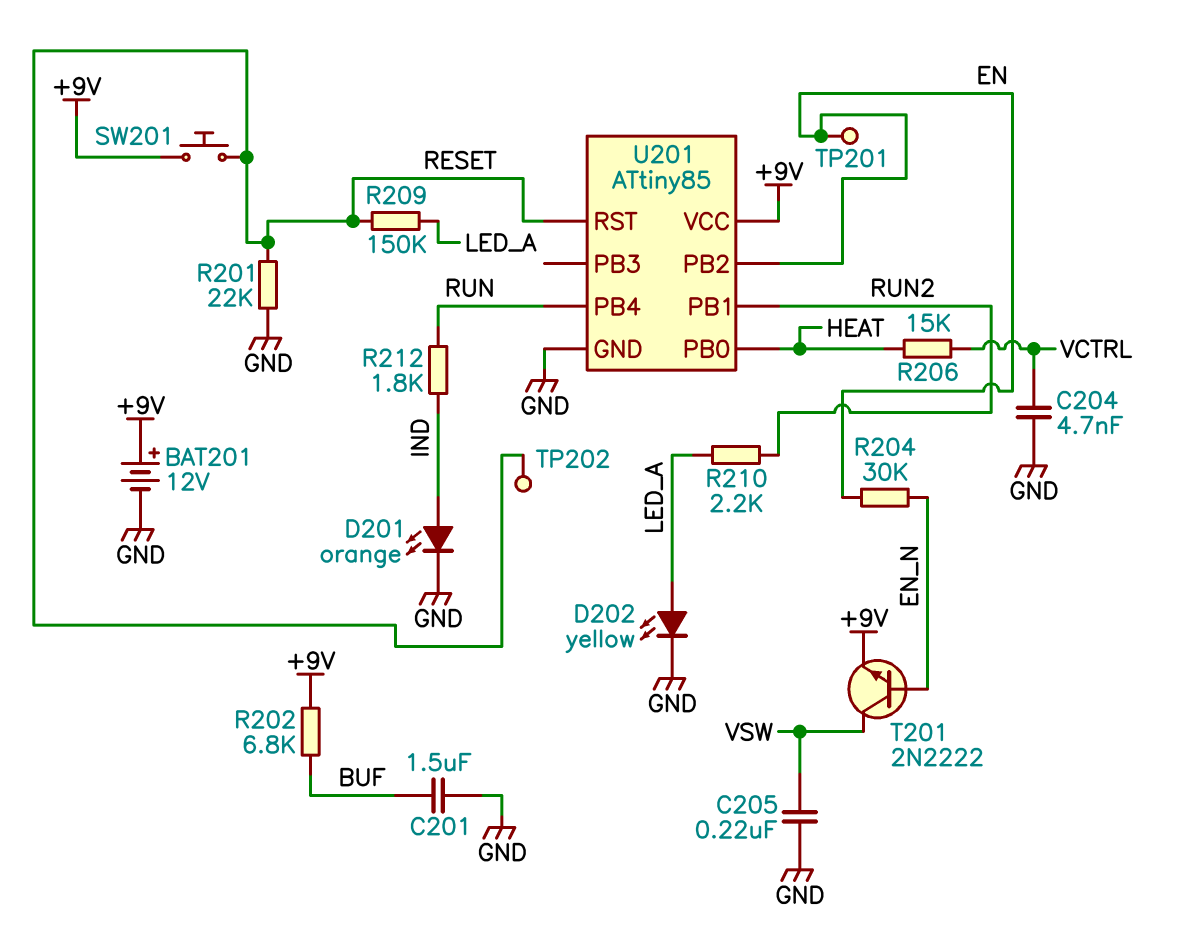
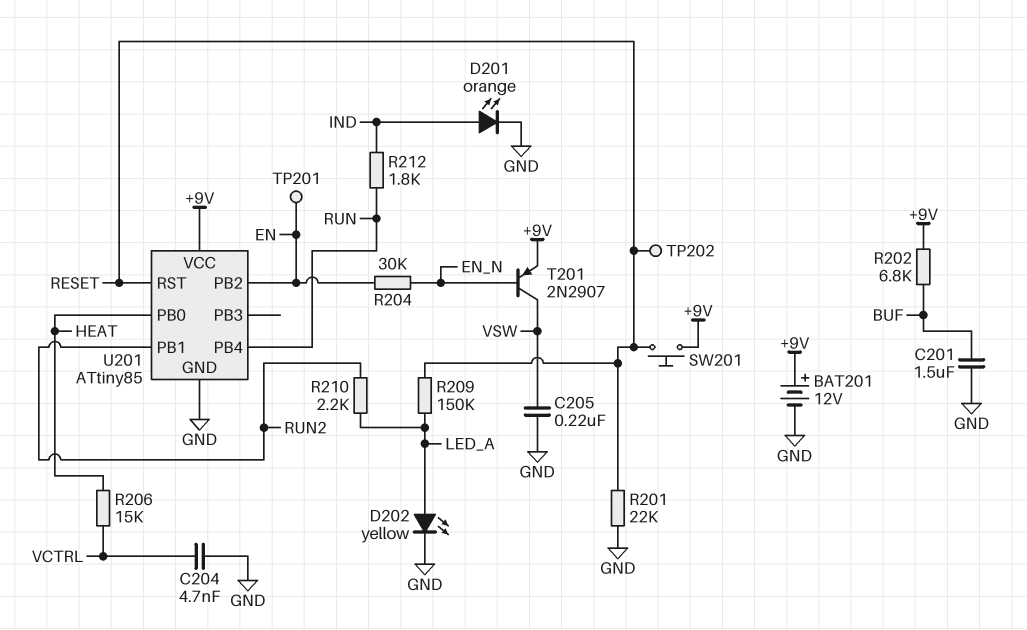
T201: NPN 2N2222 (B EN_N, C VSW, E +9V) -> PNP 2N2907 (B EN_N, C VSW, E +9V)

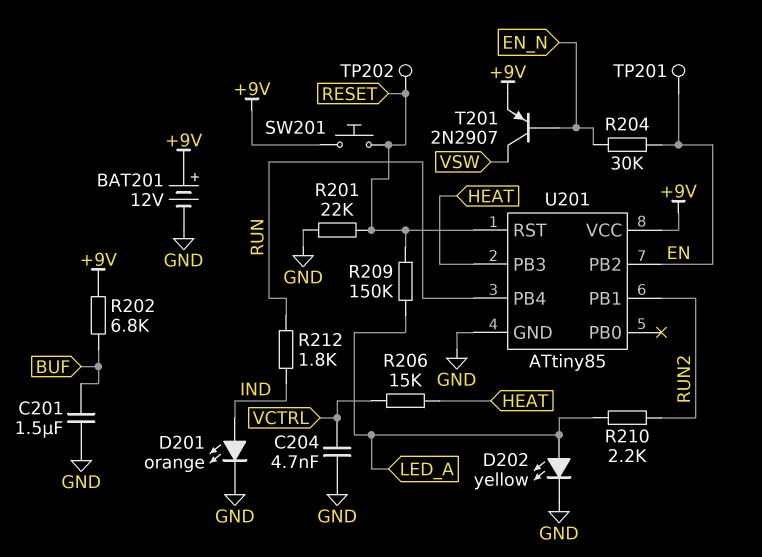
C205: 220nF (GND, VSW) -> none
U201 pin PB0: HEAT -> none
U201 pin PB3: none -> HEAT

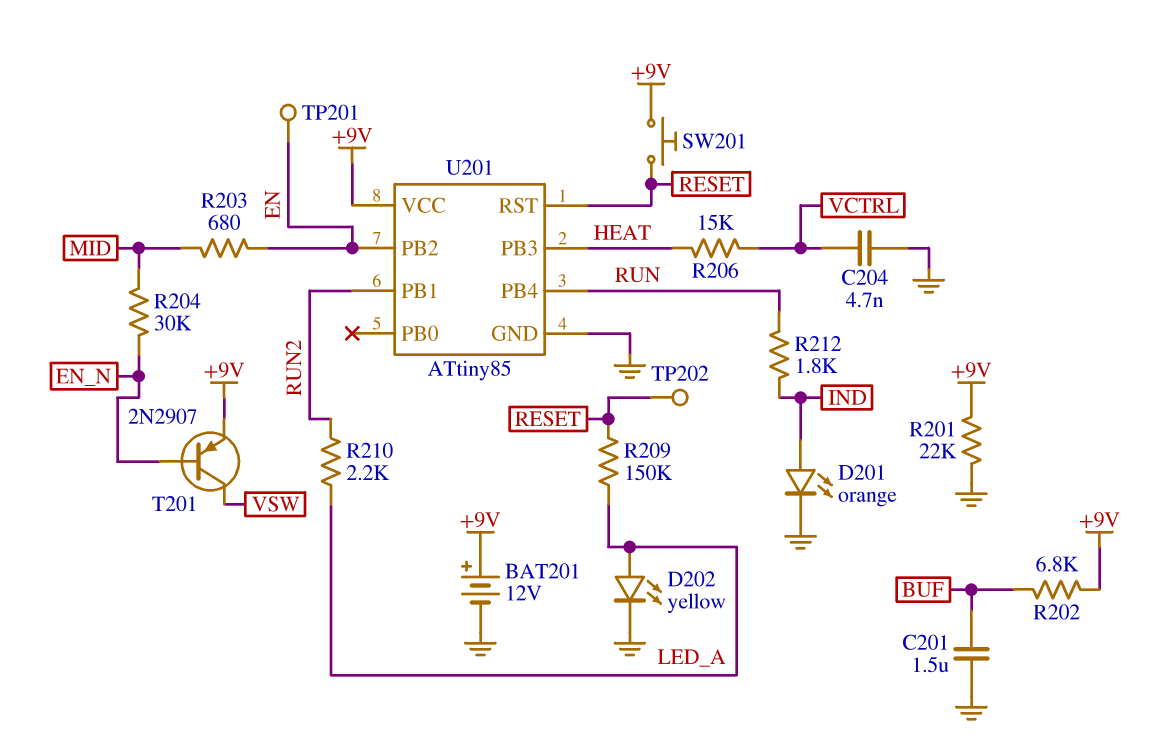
R201: 22k (GND, RESET) -> 22k (+9V, GND)
R203: none -> 680 (EN, MID)
R204: 30k (EN, EN_N) -> 30k (EN_N, MID)

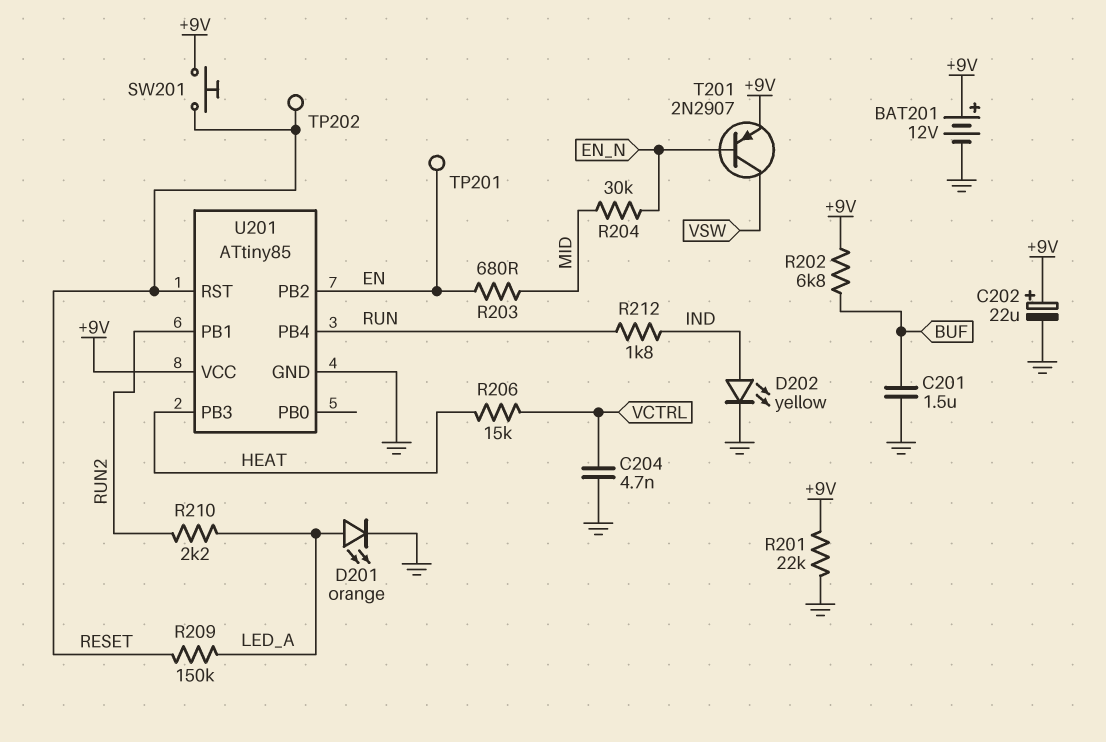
C202: none -> 22uF (plus +9V, minus GND)
D201: LED orange (A IND, K GND) -> LED orange (A LED_A, K GND)
D202: LED yellow (A LED_A, K GND) -> LED yellow (A IND, K GND)

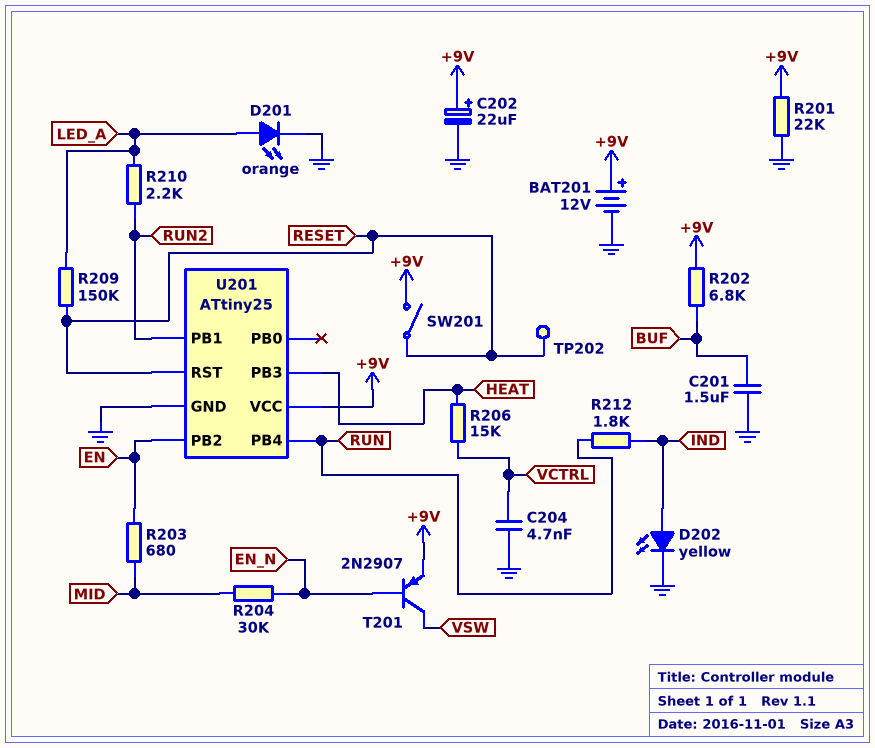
SW201: button (+9V, RESET) -> switch (+9V, RESET)
TP201: test point (EN) -> none
U201: ATtiny85 -> ATtiny25

